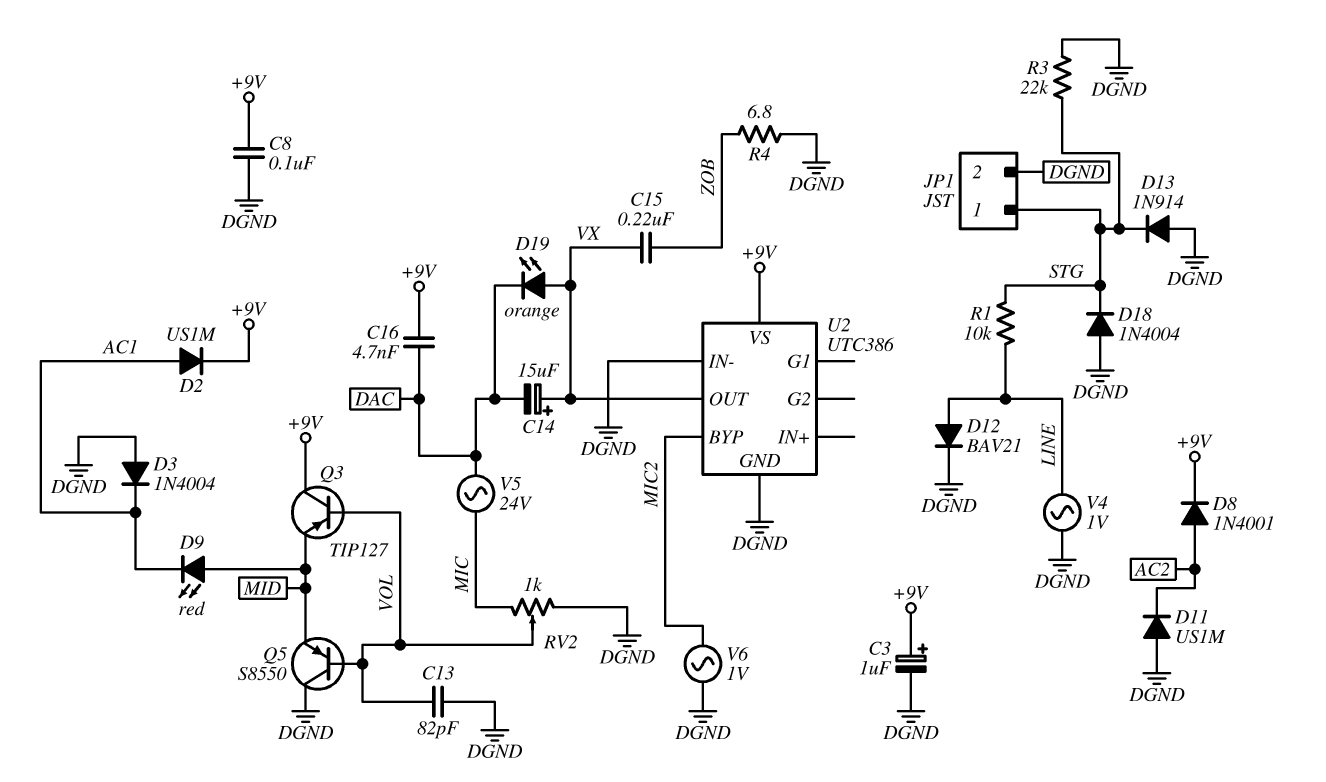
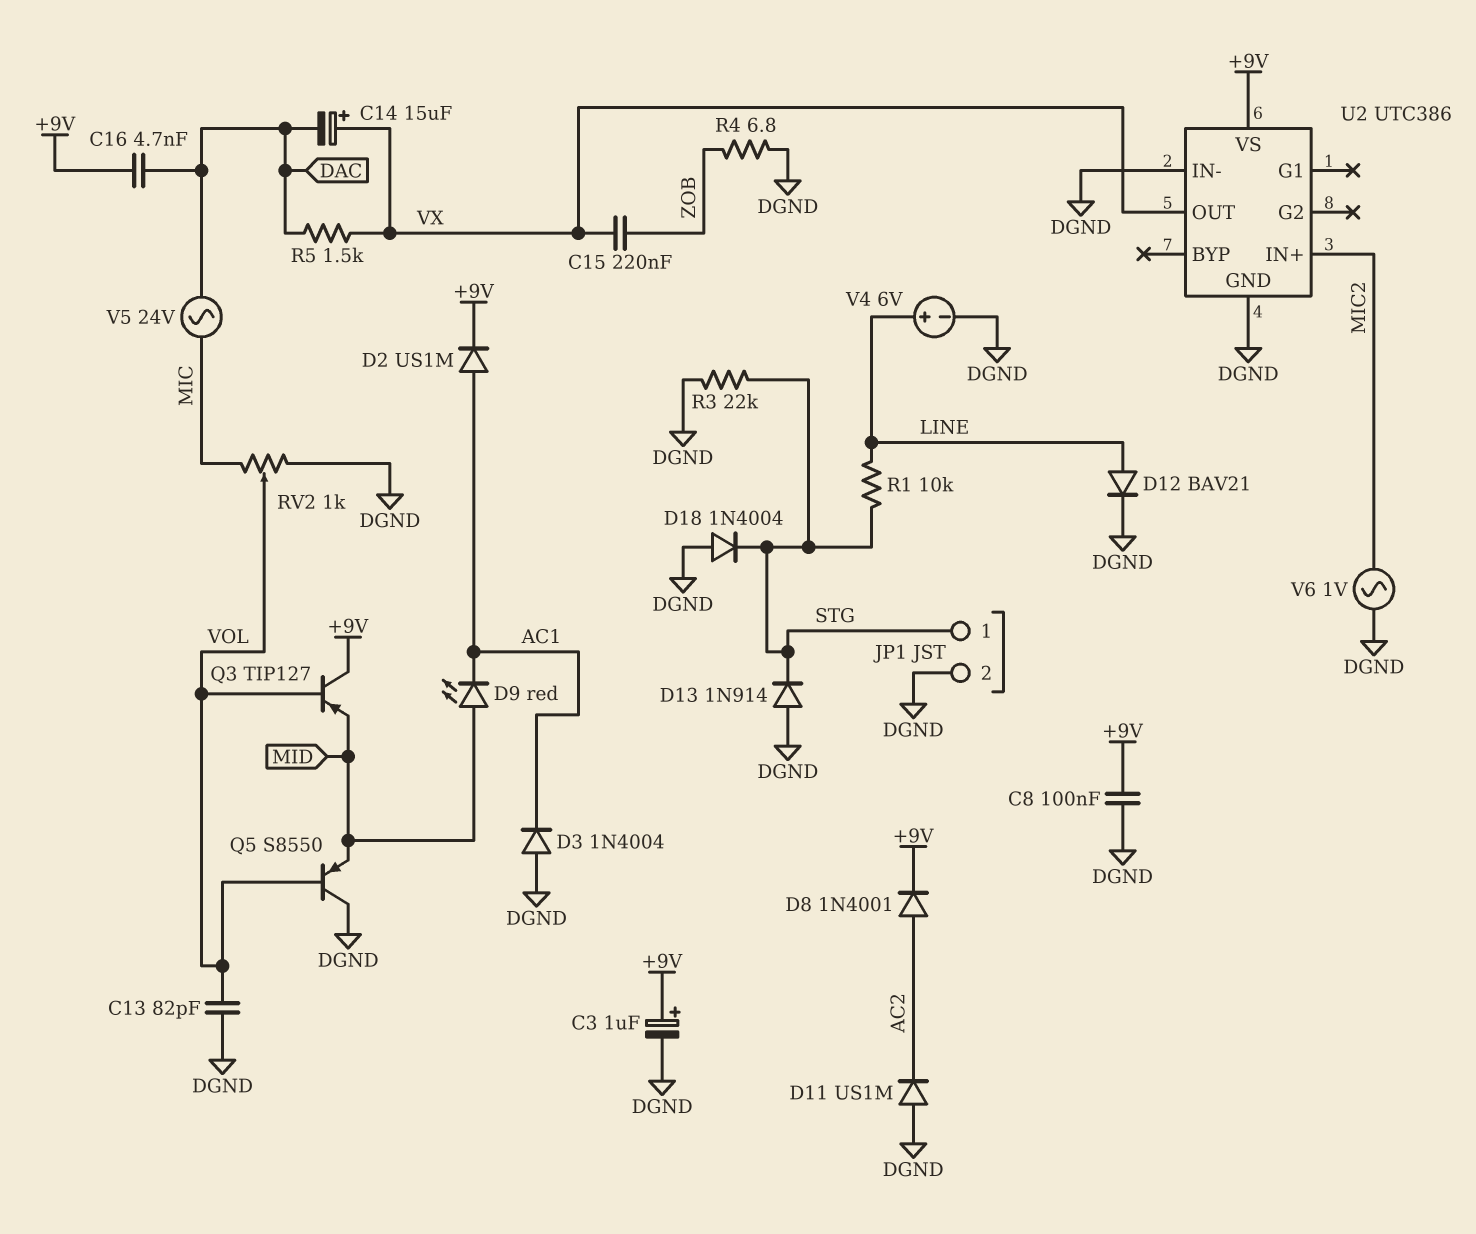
D19: LED orange (A VX, K DAC) -> none
R5: none -> 1.5k (DAC, VX)
U2 pin BYP: MIC2 -> none
U2 pin IN+: none -> MIC2
V4: AC 1V (DGND, LINE) -> 6V (plus LINE, minus DGND)

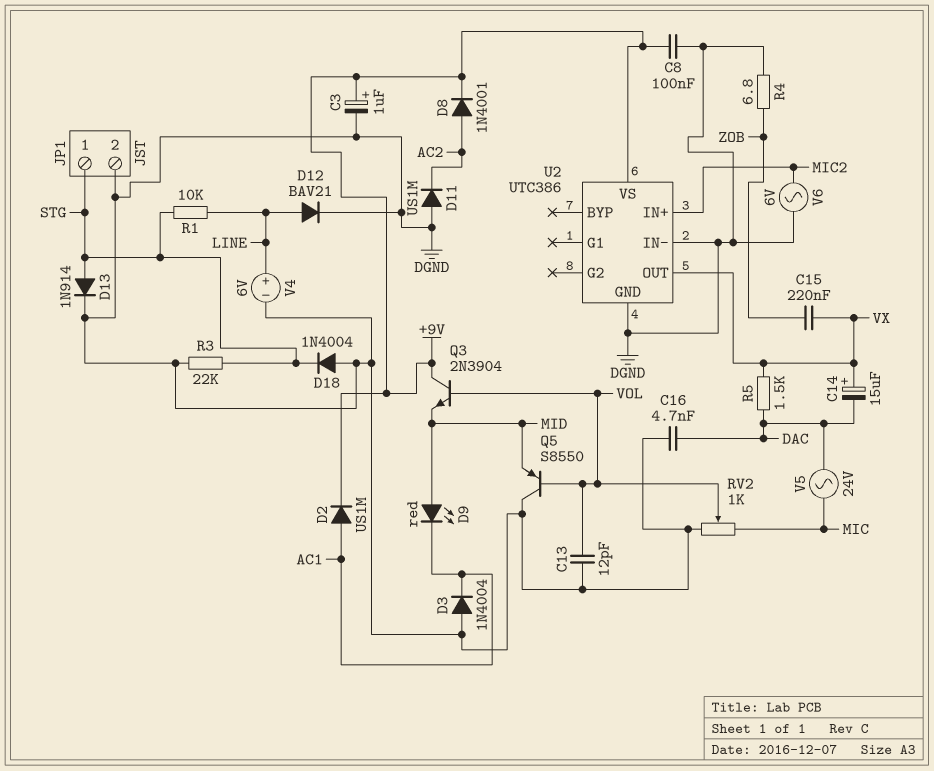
C13: 82pF (DGND, VOL) -> 12pF (DGND, VOL)
C16: 4.7nF (+9V, DAC) -> 4.7nF (DAC, DGND)
D13: diode 1N914 (A DGND, K STG) -> diode 1N914 (A STG, K DGND)
Q3: PNP TIP127 (B VOL, C +9V, E MID) -> NPN 2N3904 (B VOL, C +9V, E MID)
V6: AC 1V (DGND, MIC2) -> AC 6V (DGND, MIC2)

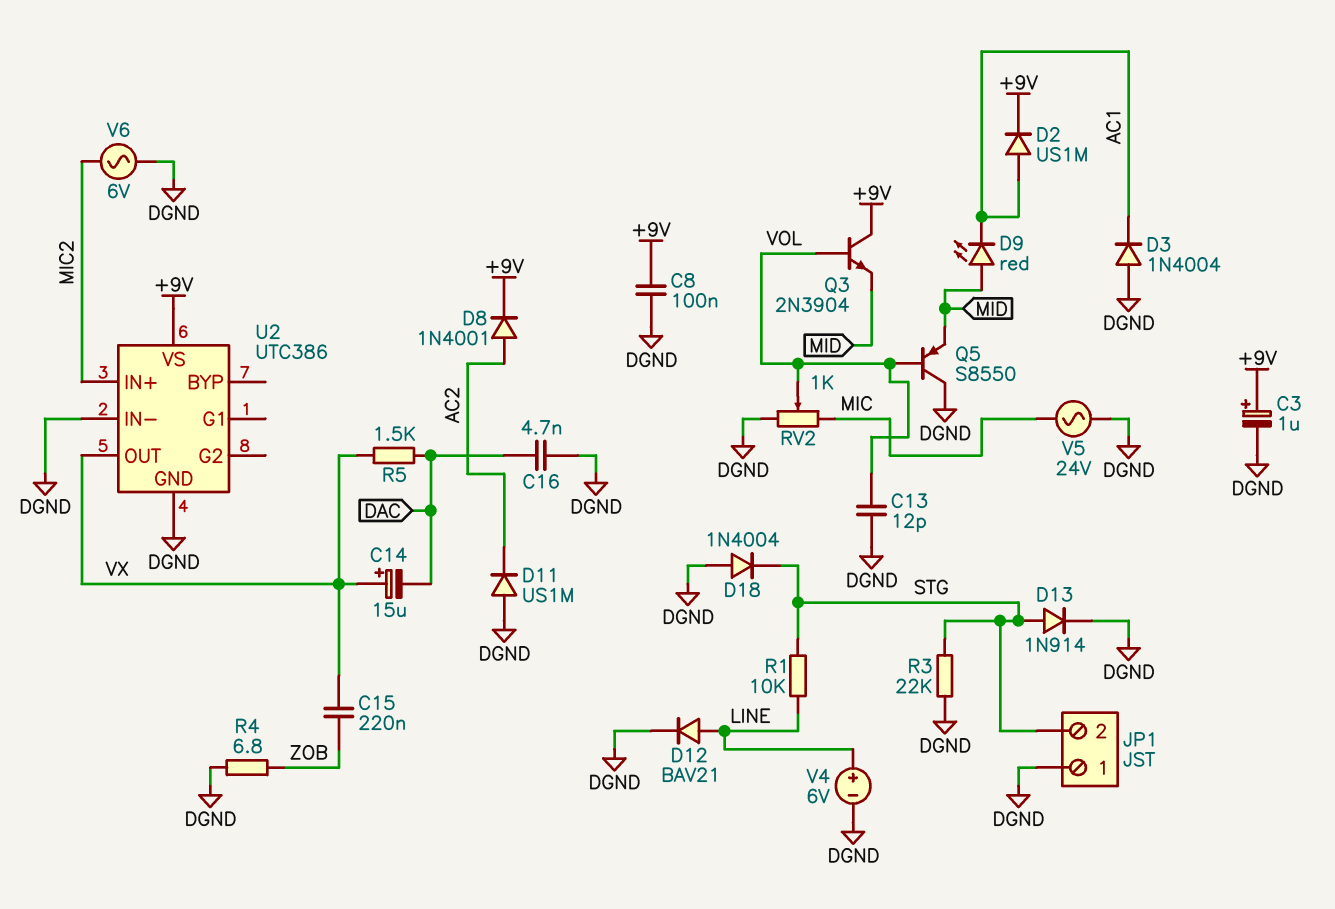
JP1 pin 1: STG -> DGND
JP1 pin 2: DGND -> STG
V5: AC 24V (DAC, MIC) -> AC 24V (DGND, MIC)

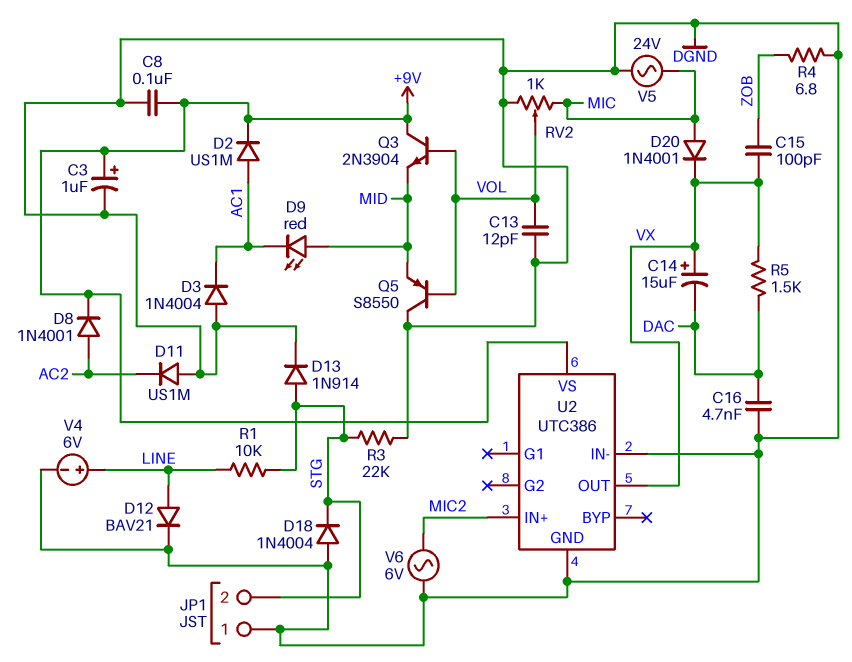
C15: 220nF (VX, ZOB) -> 100pF (VX, ZOB)
D20: none -> diode 1N4001 (A MIC, K VX)

